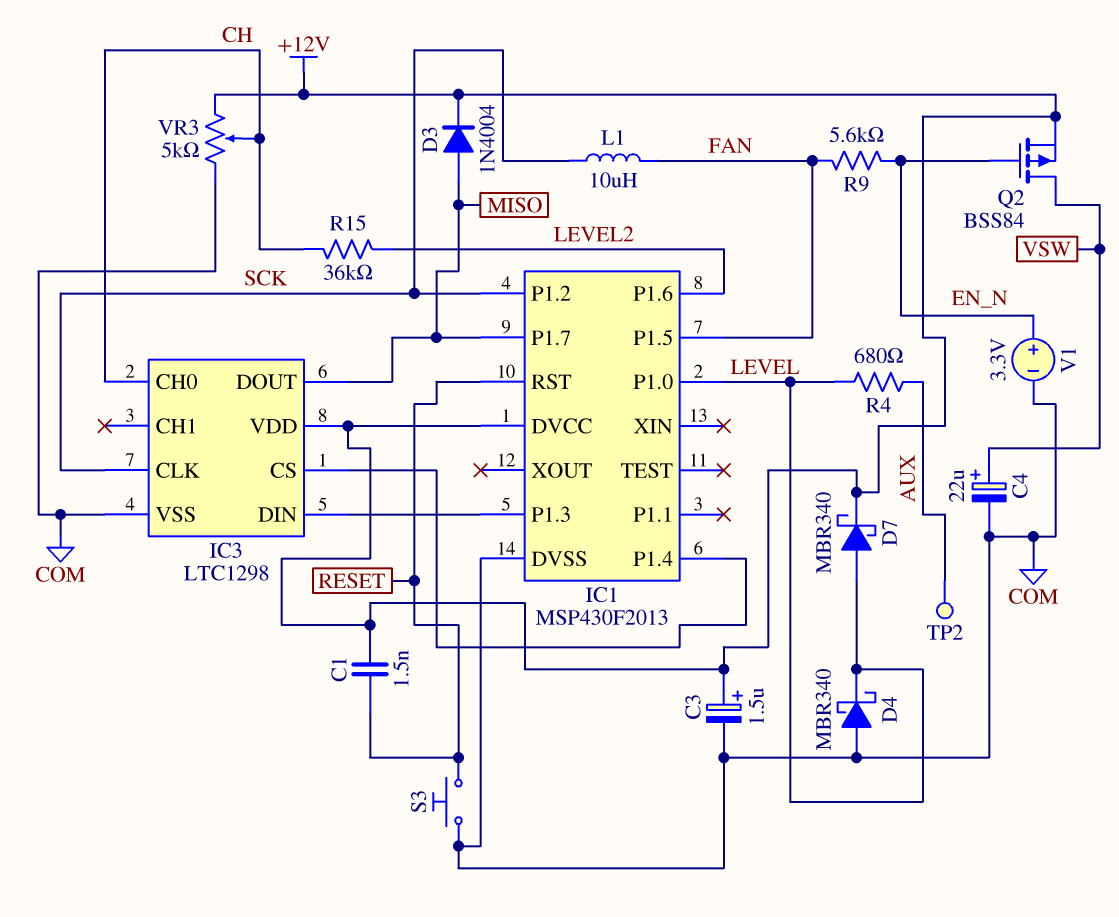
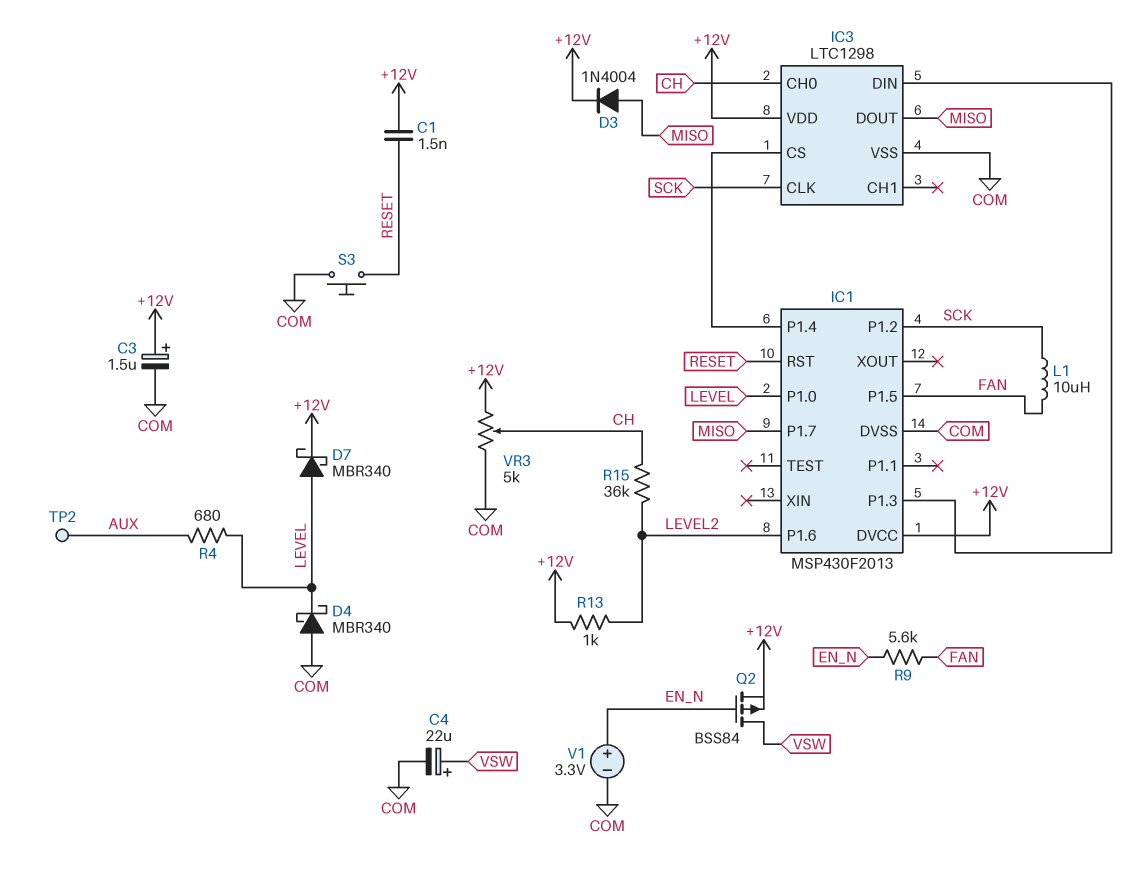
R13: none -> 1k (+12V, LEVEL2)

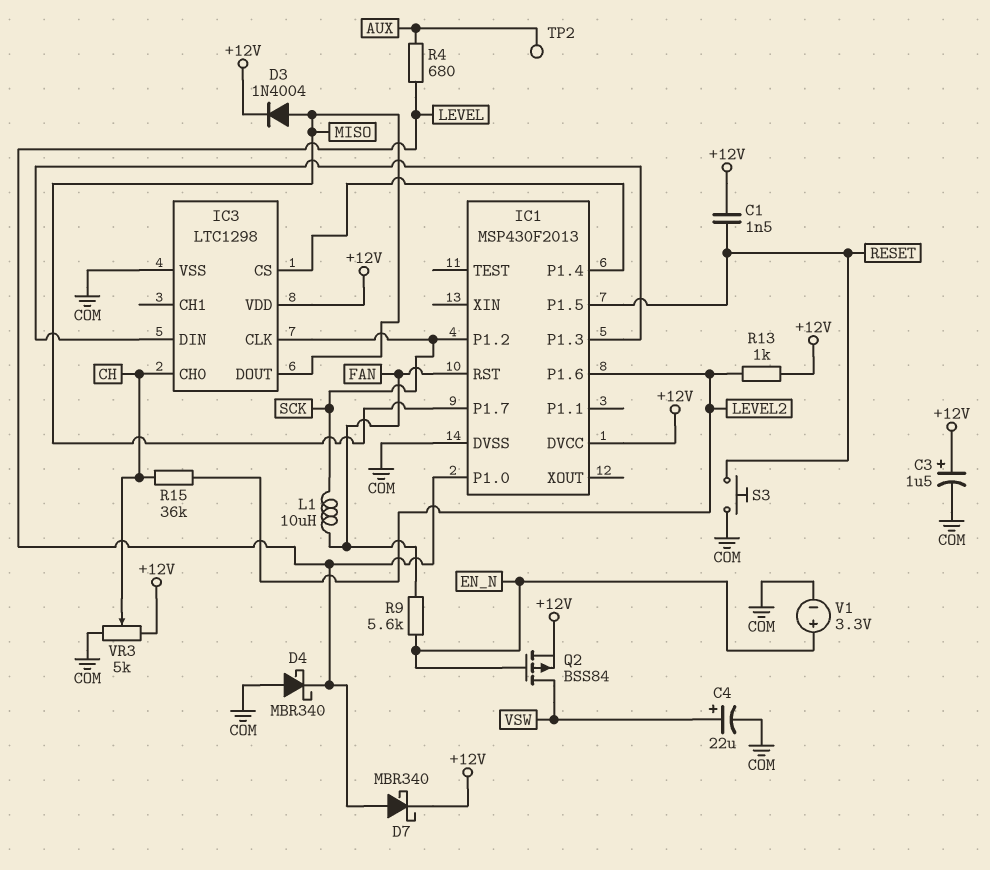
IC1 pin P1.5: FAN -> RESET
IC1 pin RST: RESET -> FAN

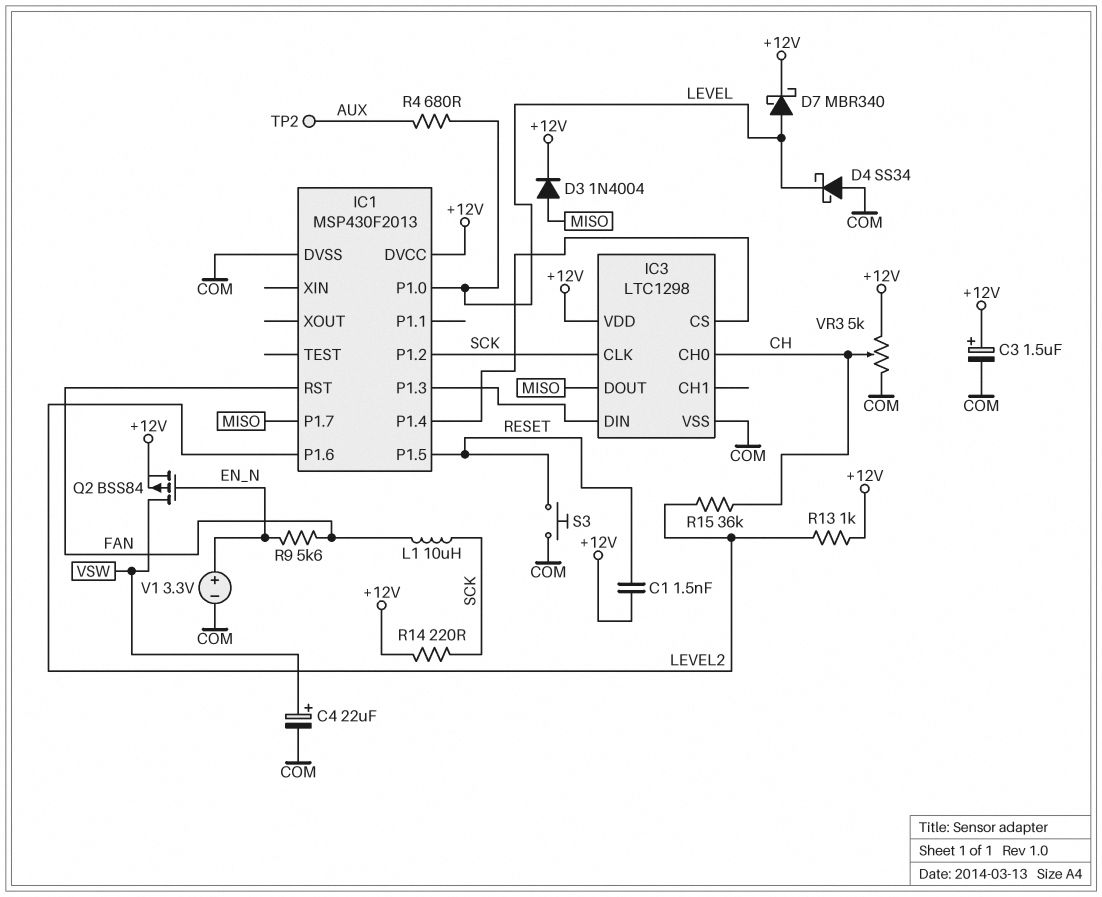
D4: schottky MBR340 (A COM, K LEVEL) -> schottky SS34 (A COM, K LEVEL)
R14: none -> 220 (+12V, SCK)

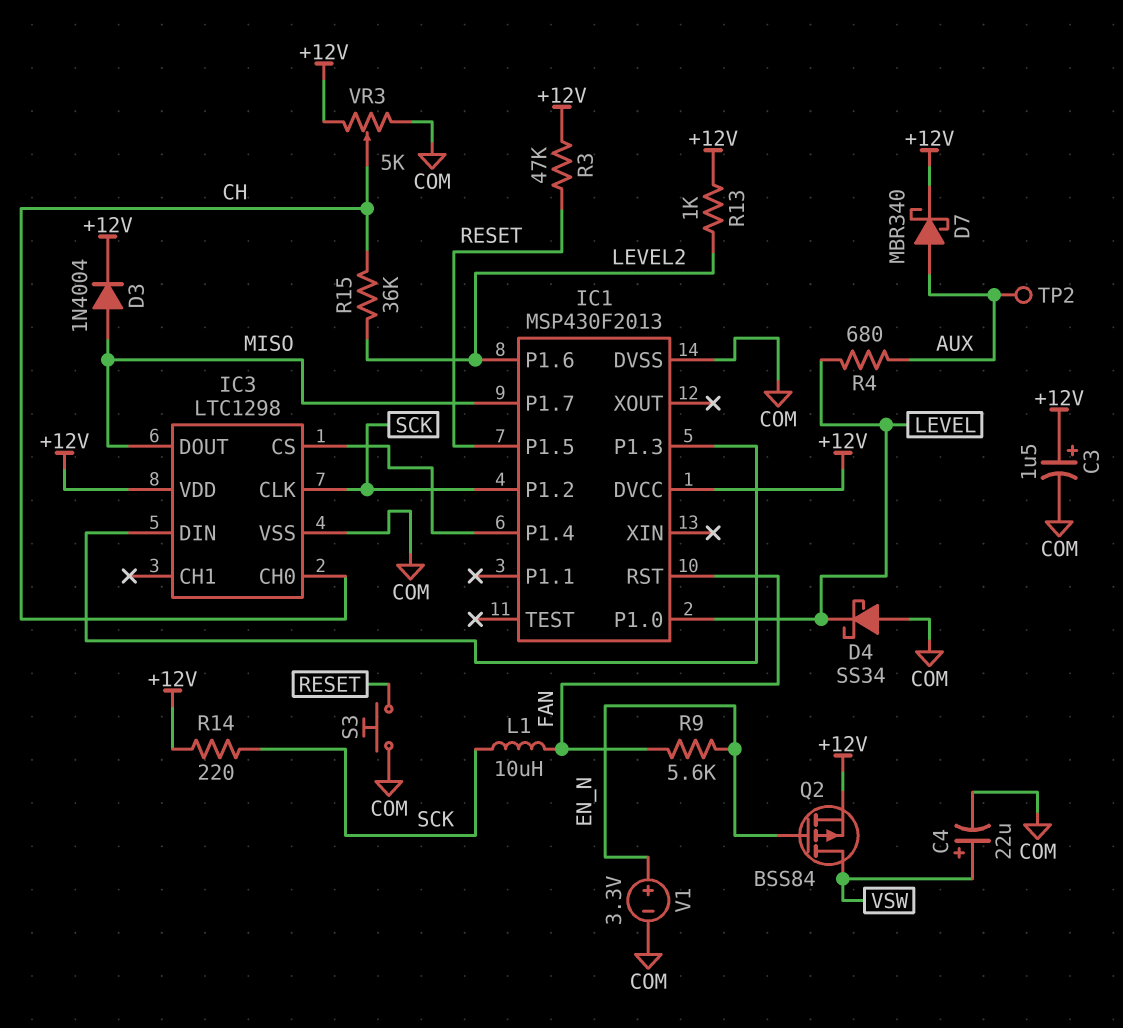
C1: 1.5nF (+12V, RESET) -> none
D7: schottky MBR340 (A LEVEL, K +12V) -> schottky MBR340 (A AUX, K +12V)
R3: none -> 47k (+12V, RESET)

